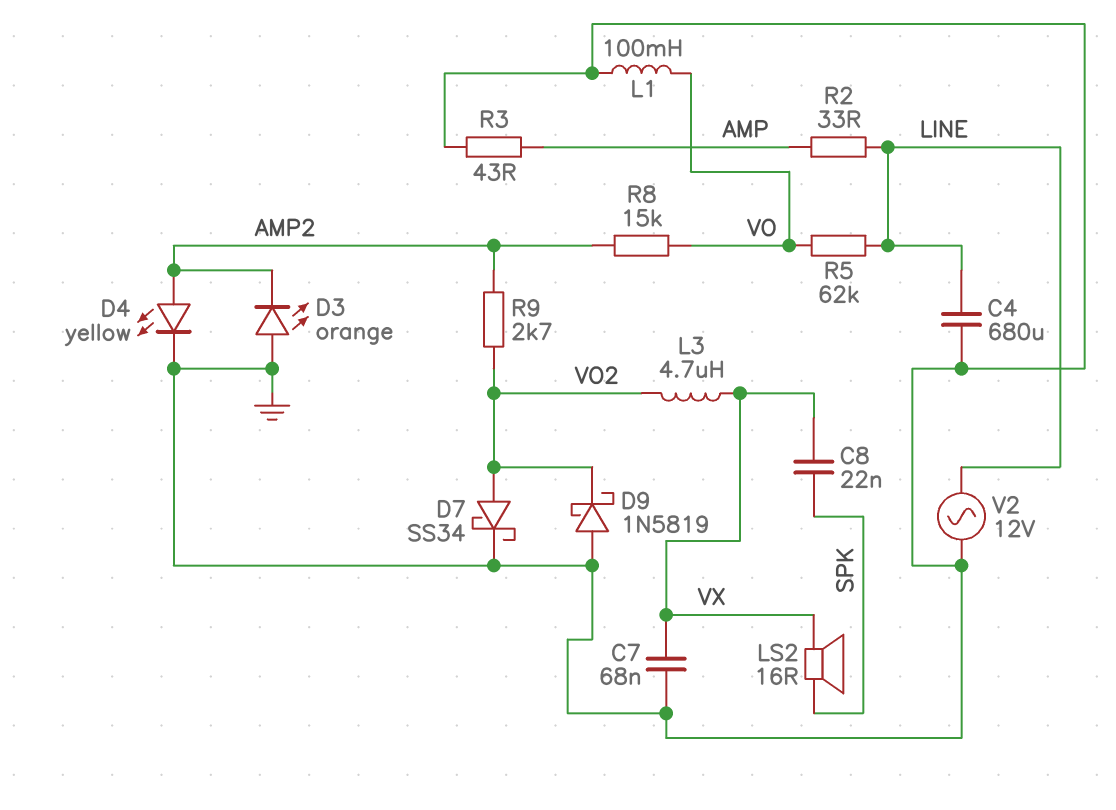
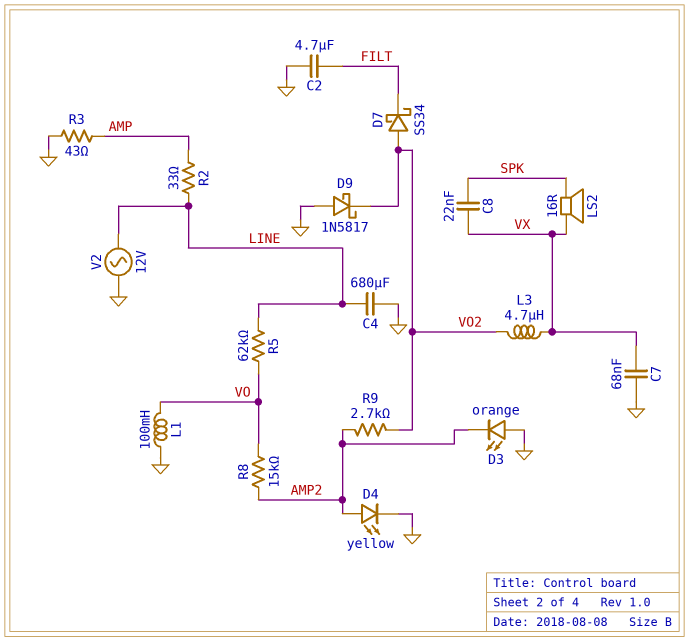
C2: none -> 4.7uF (FILT, GND)
D7: schottky SS34 (A VO2, K GND) -> schottky SS34 (A VO2, K FILT)
D9: schottky 1N5819 (A GND, K VO2) -> schottky 1N5817 (A GND, K VO2)

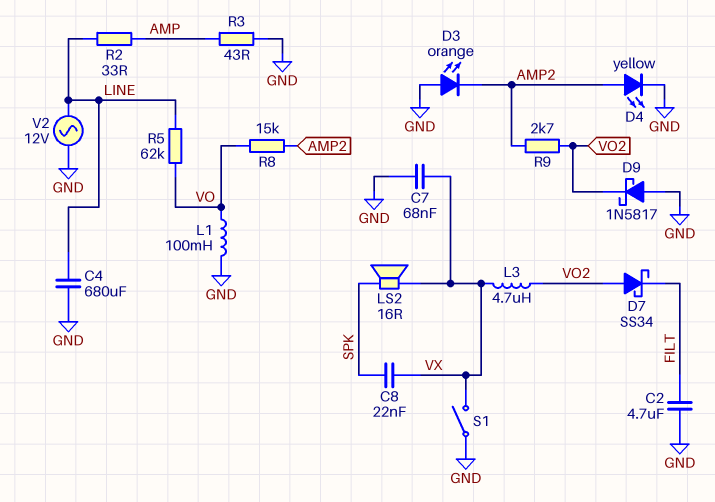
S1: none -> switch (GND, VX)

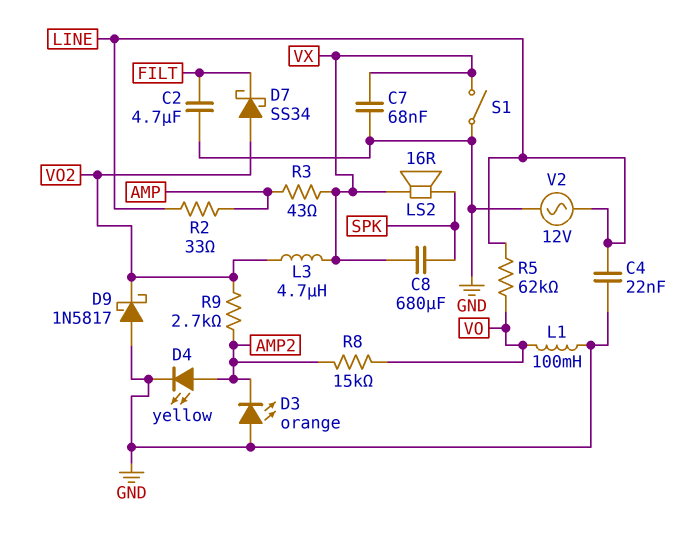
C4: 680uF (GND, LINE) -> 22nF (GND, LINE)
C8: 22nF (SPK, VX) -> 680uF (SPK, VX)
R3: 43 (AMP, GND) -> 43 (AMP, VX)

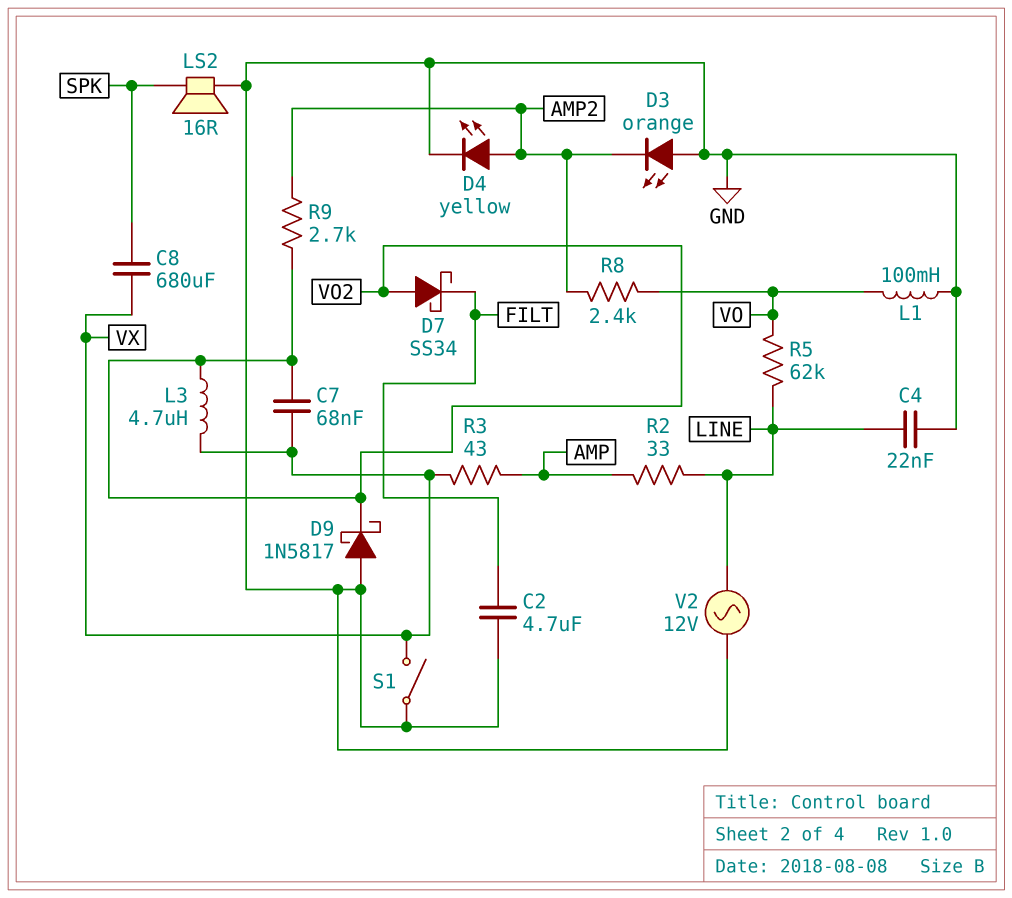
C7: 68nF (GND, VX) -> 68nF (VO2, VX)
LS2: speaker 16R (SPK, VX) -> speaker 16R (GND, SPK)
R8: 15k (AMP2, VO) -> 2.4k (AMP2, VO)

